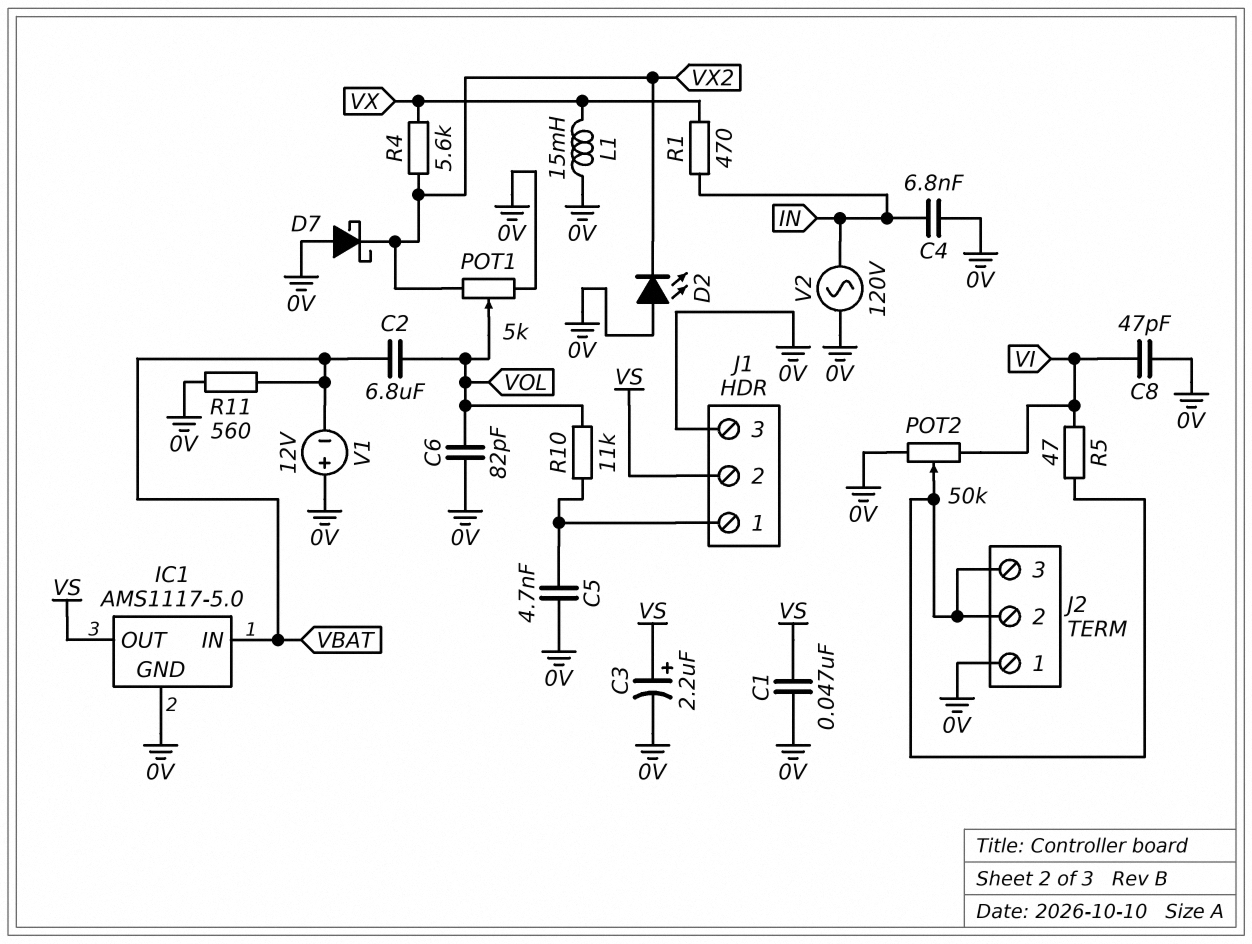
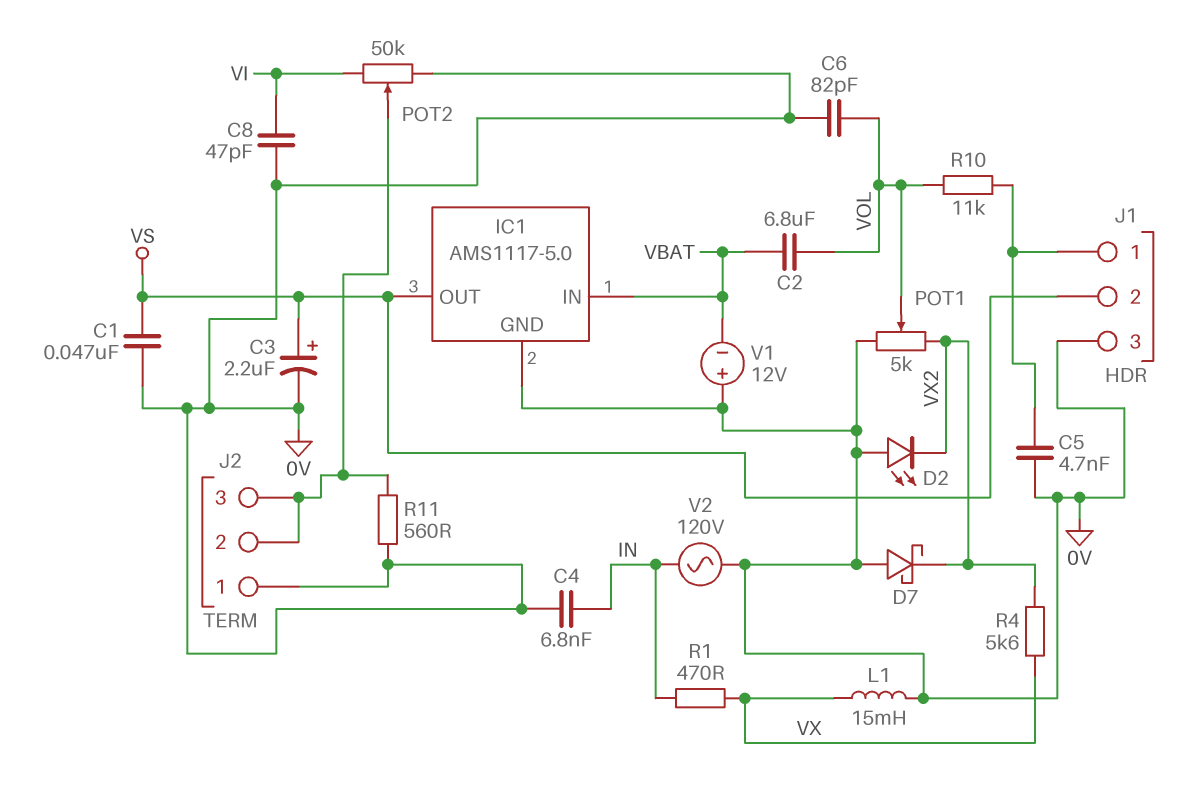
R5: 47 (J2/2, VI) -> none
R11: 560 (0V, VBAT) -> 560 (0V, J2/2)

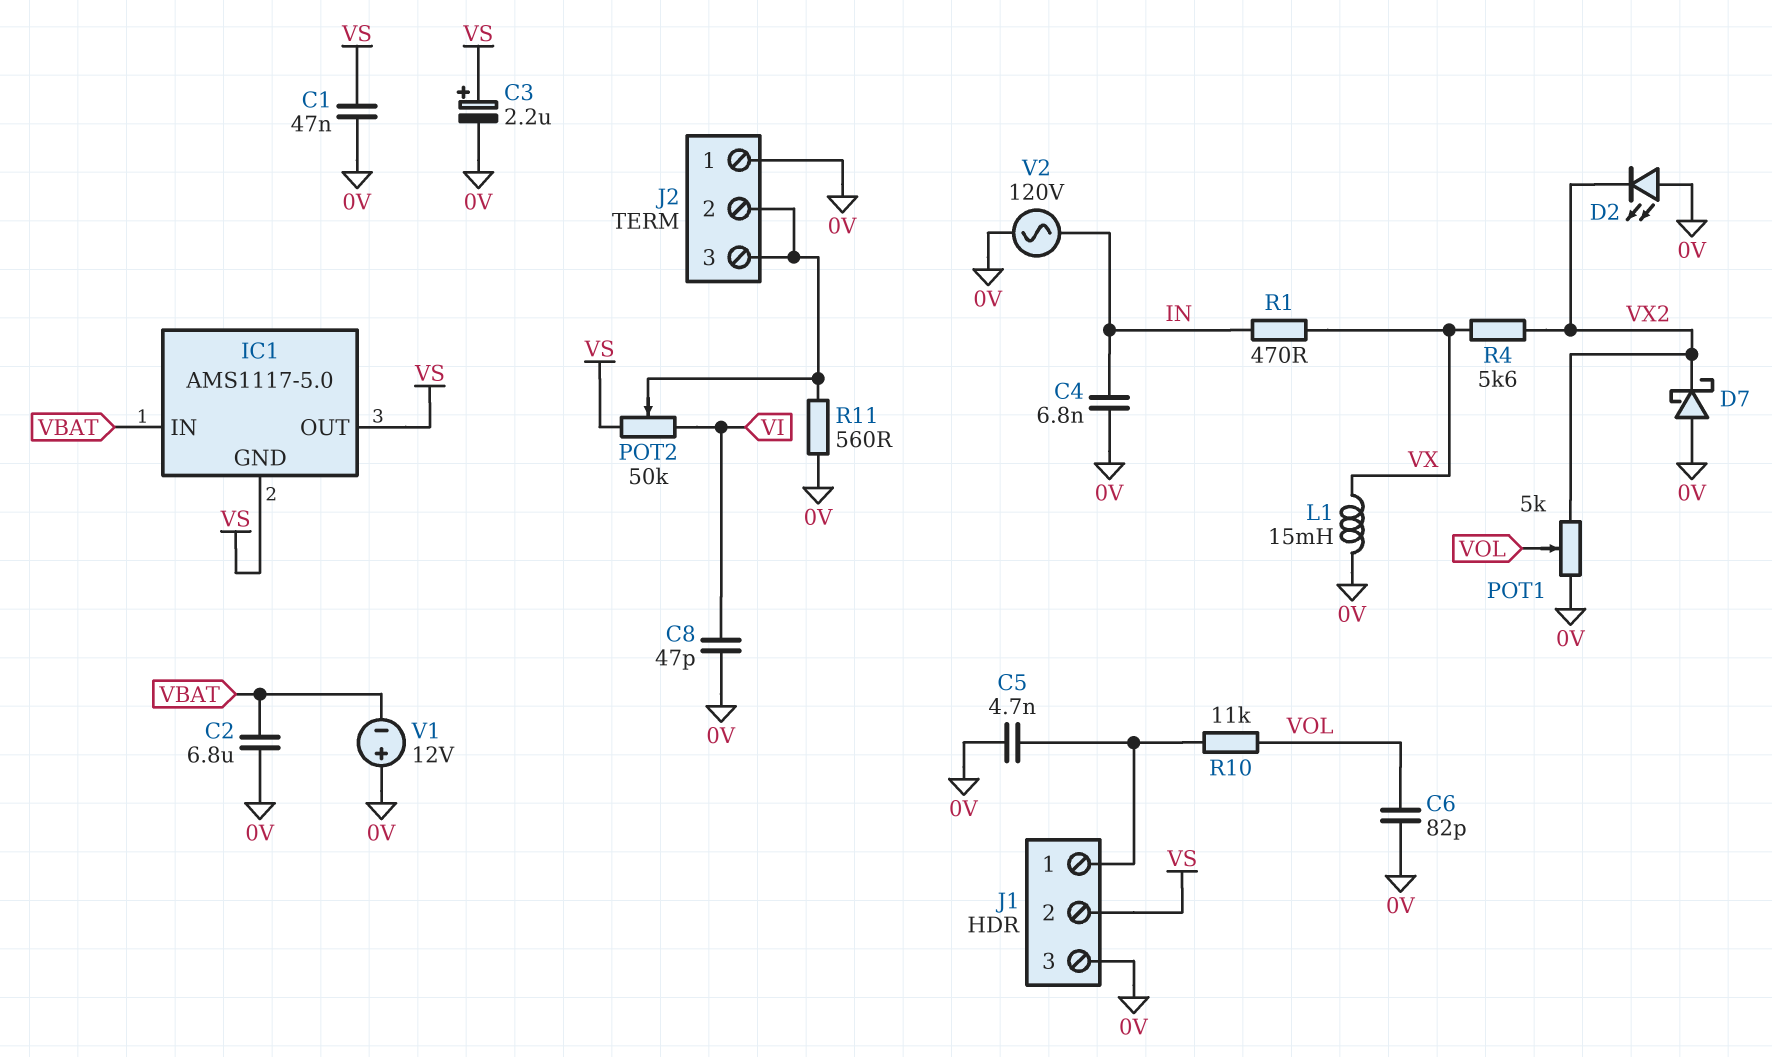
C2: 6.8uF (VBAT, VOL) -> 6.8uF (0V, VBAT)
IC1 pin GND: 0V -> VS
POT2: 50k (0V, VI, wiper J2/2) -> 50k (VI, VS, wiper J2/2)

